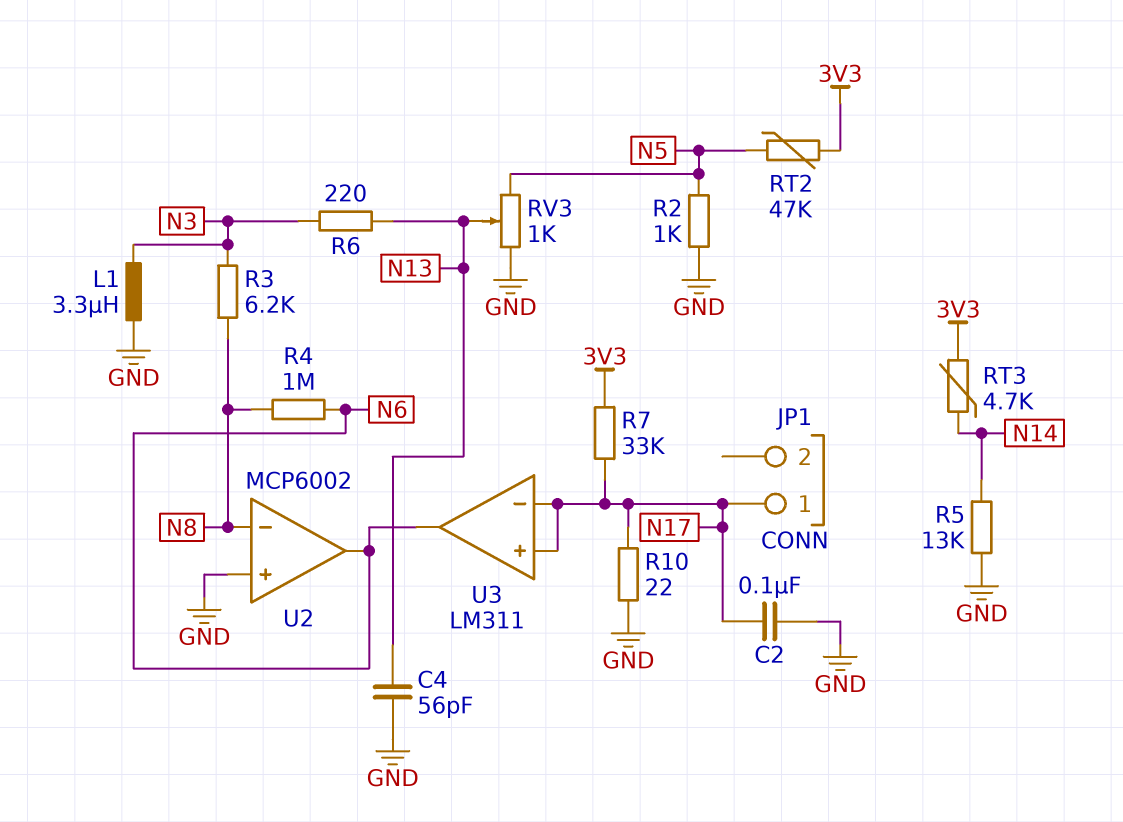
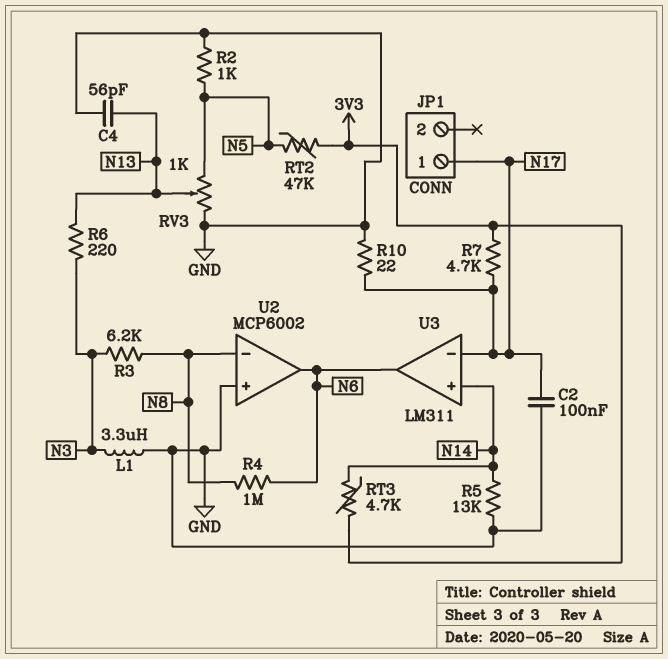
R7: 33k (3V3, N17) -> 4.7k (3V3, N17)
U3 pin in+: N17 -> N14

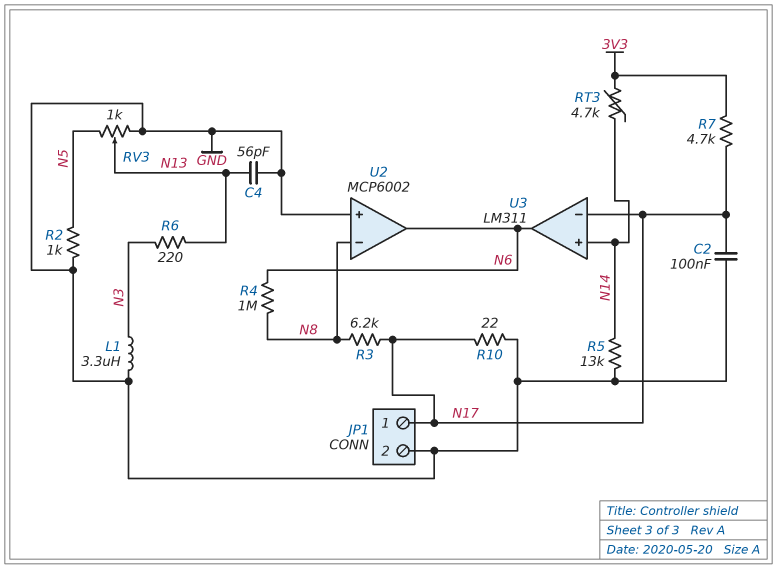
JP1 pin 2: none -> GND
R3: 6.2k (N3, N8) -> 6.2k (N8, N17)
RT2: 47k (3V3, N5) -> none

